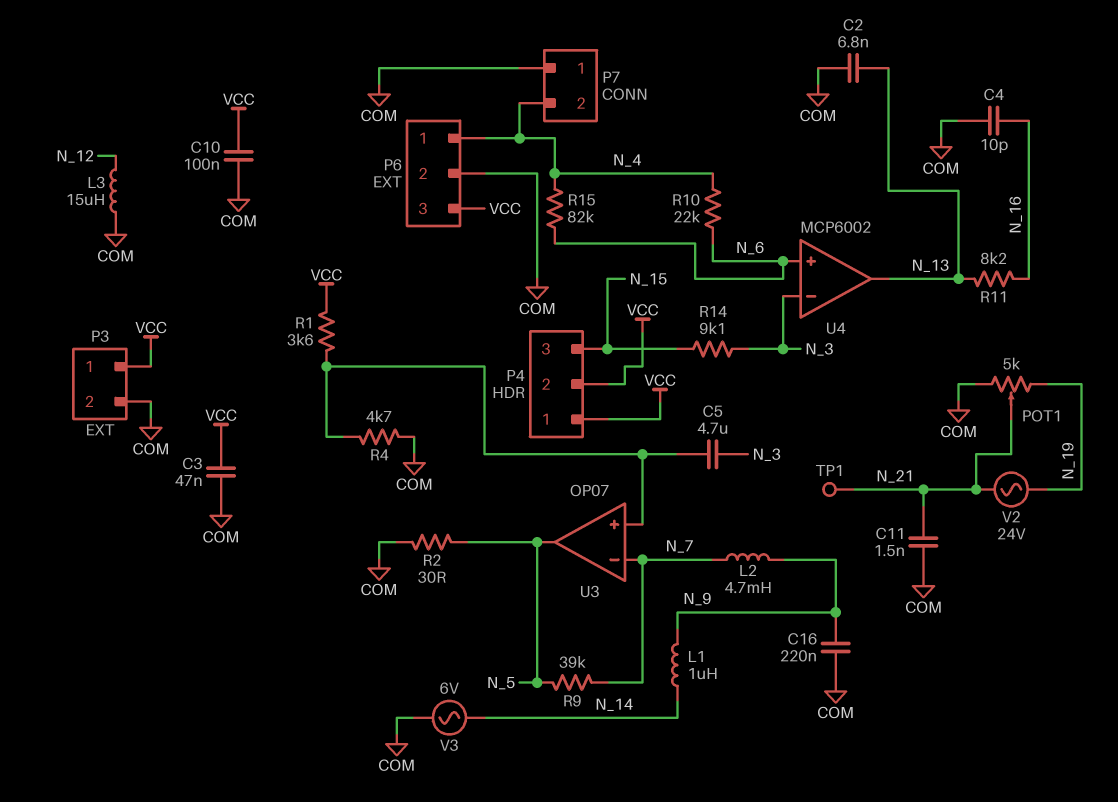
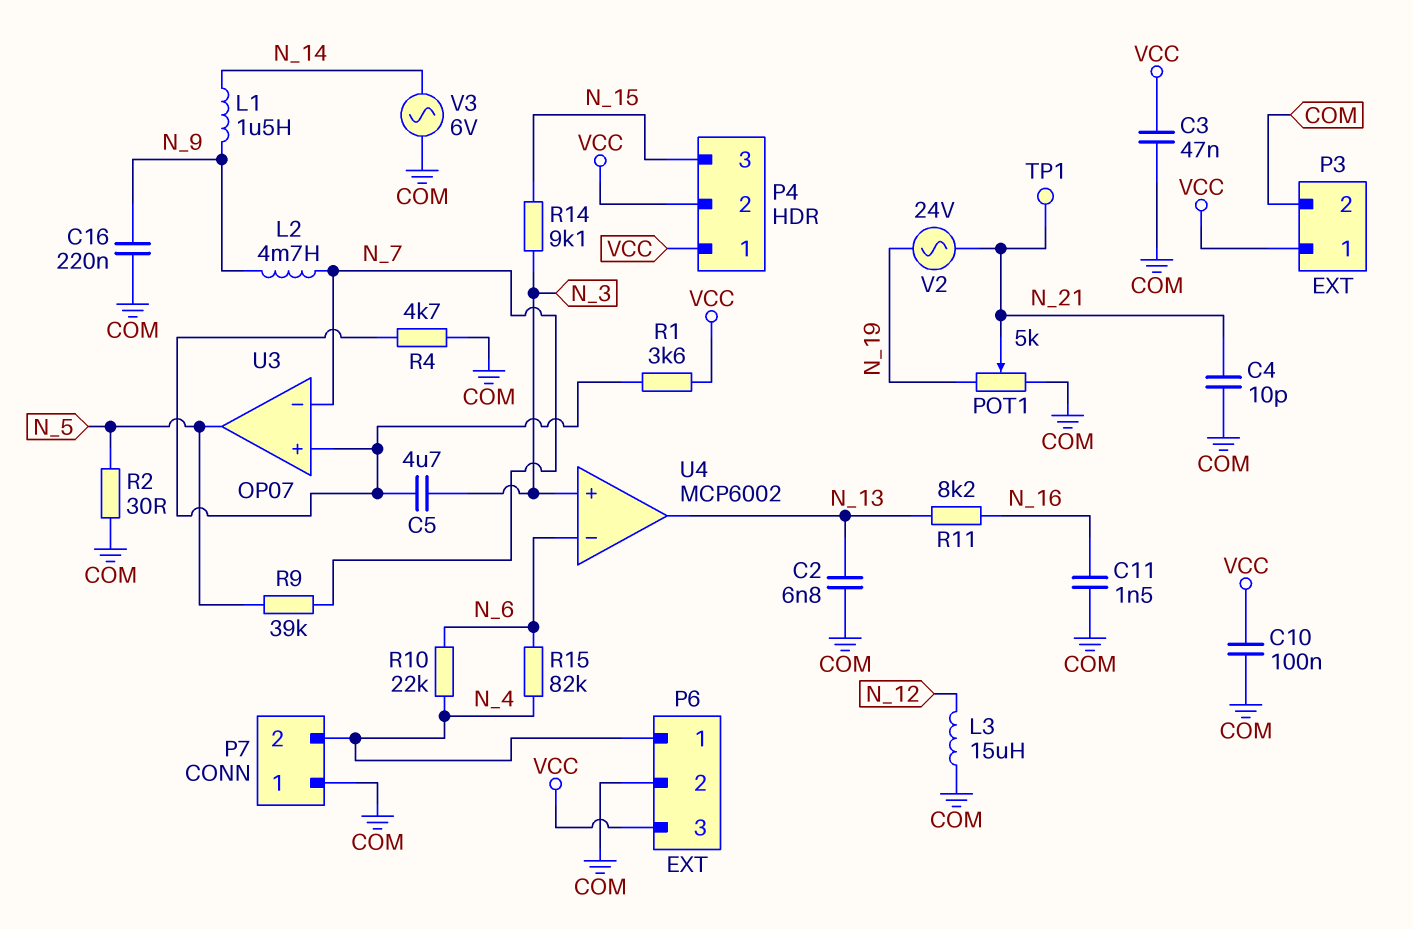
C4: 10pF (COM, N_16) -> 10pF (COM, N_21)
C11: 1.5nF (COM, N_21) -> 1.5nF (COM, N_16)
L1: 1uH (N_9, N_14) -> 1.5uH (N_9, N_14)
U4 pin in+: N_6 -> N_3
U4 pin in-: N_3 -> N_6

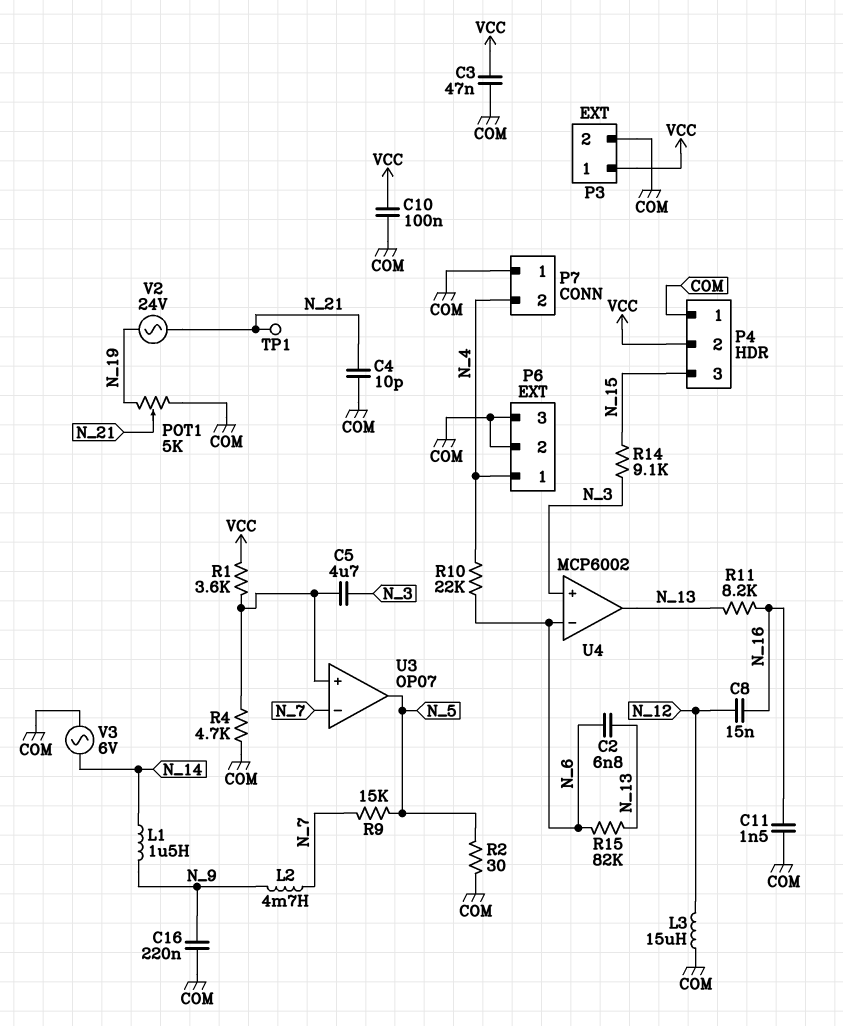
C2: 6.8nF (COM, N_13) -> 6.8nF (N_6, N_13)
C8: none -> 15nF (N_12, N_16)
P4 pin 1: VCC -> COM
P6 pin 3: VCC -> COM
R9: 39k (N_5, N_7) -> 15k (N_5, N_7)
R15: 82k (N_4, N_6) -> 82k (N_6, N_13)

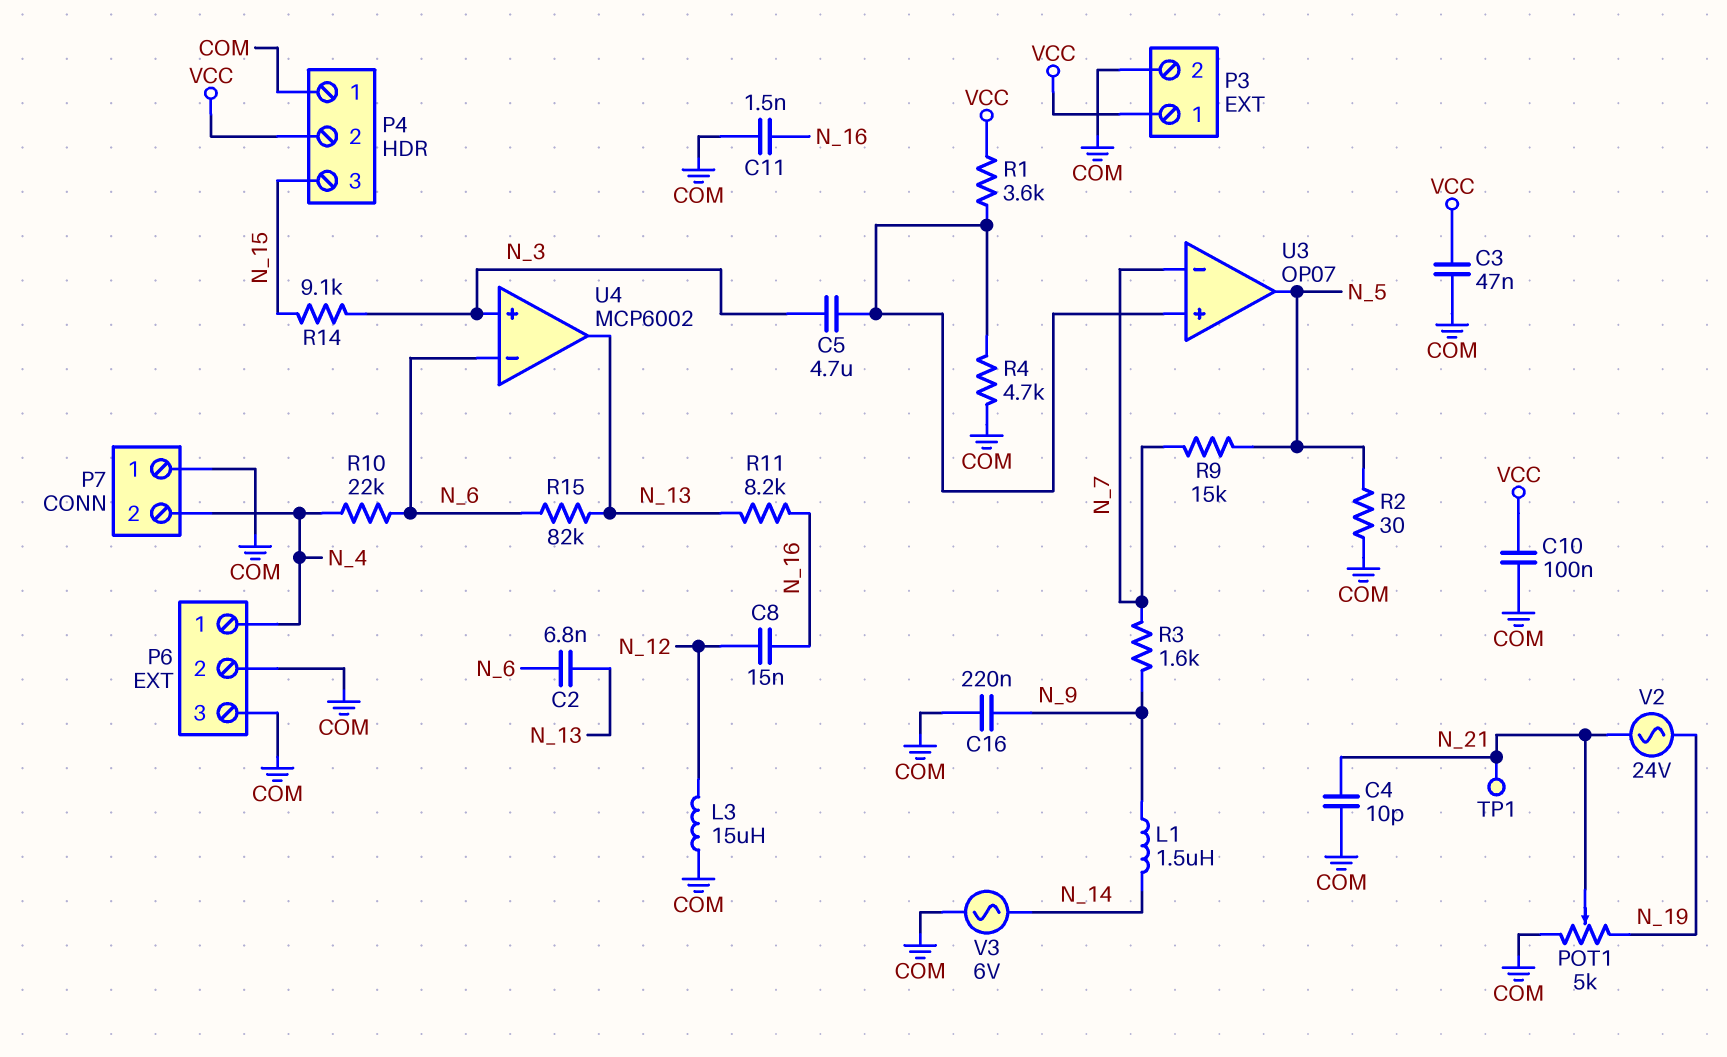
L2: 4.7mH (N_7, N_9) -> none
R3: none -> 1.6k (N_7, N_9)

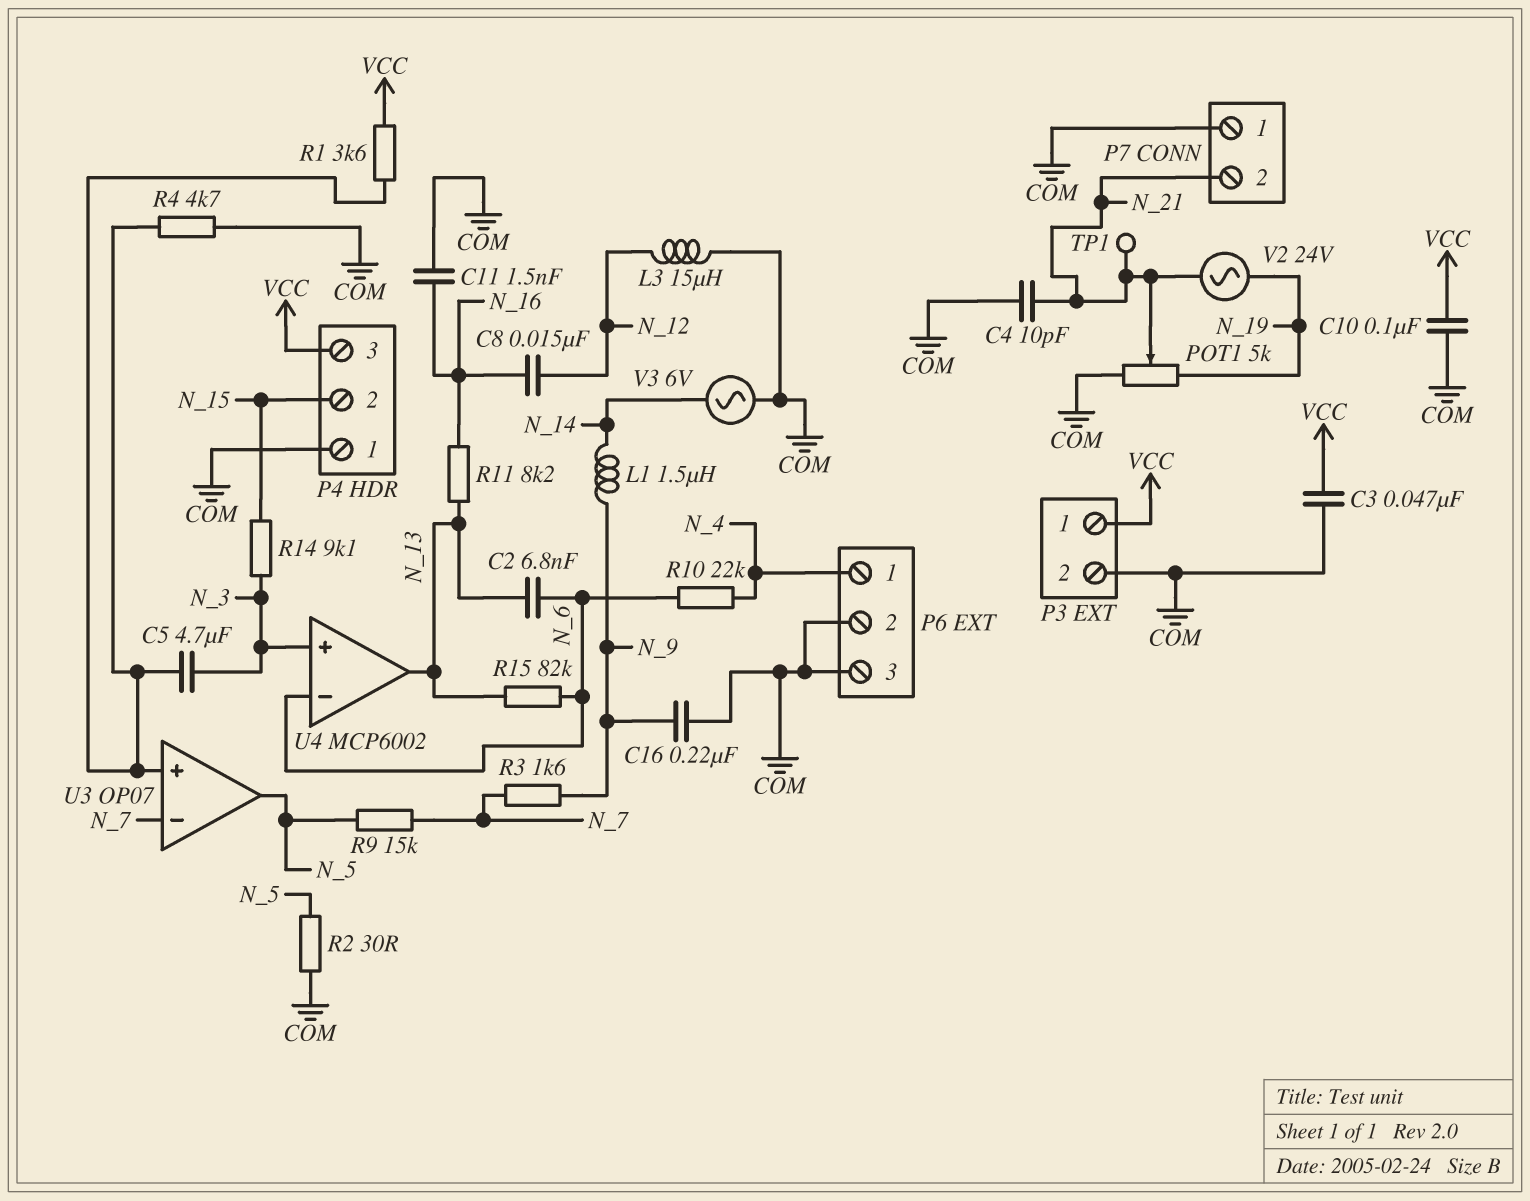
P4 pin 2: VCC -> N_15
P4 pin 3: N_15 -> VCC
P7 pin 2: N_4 -> N_21

